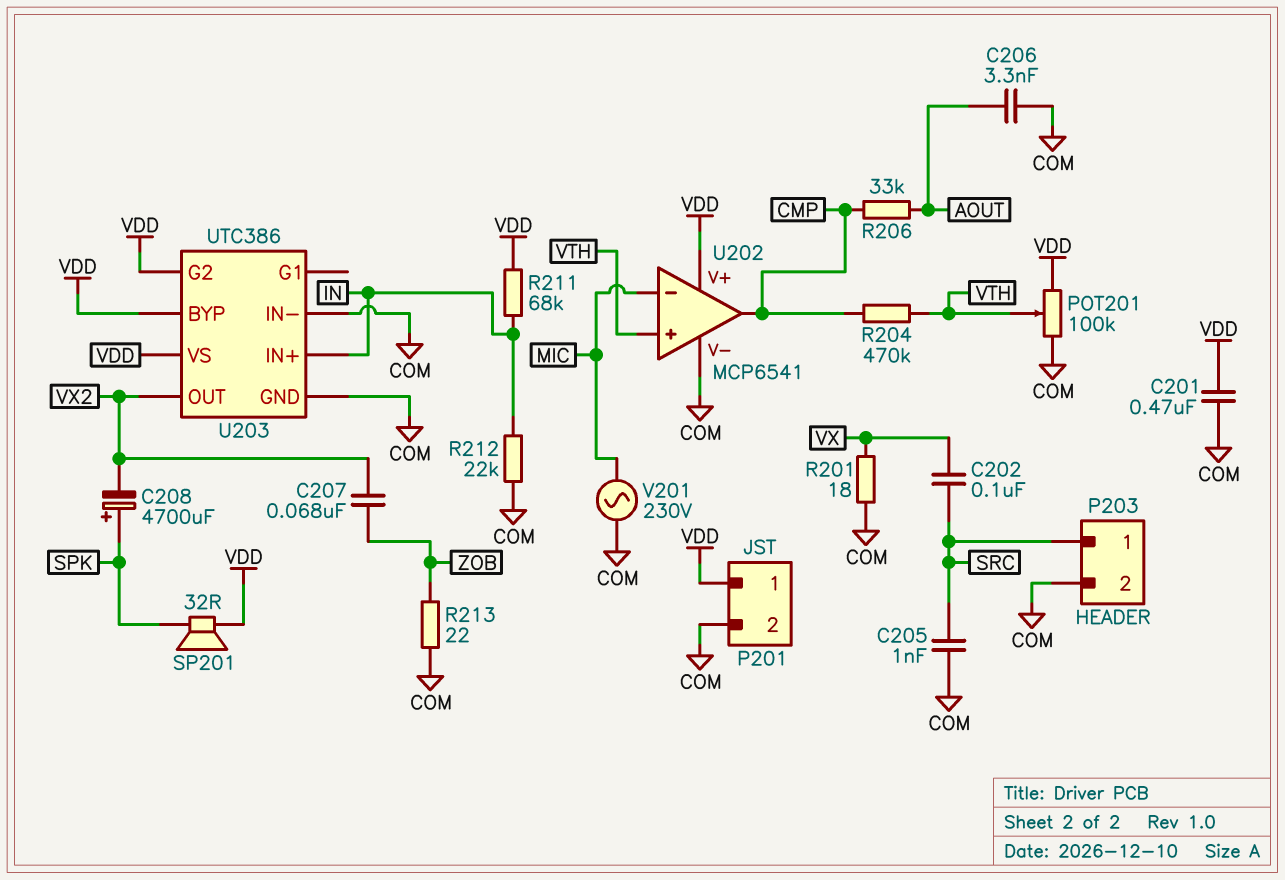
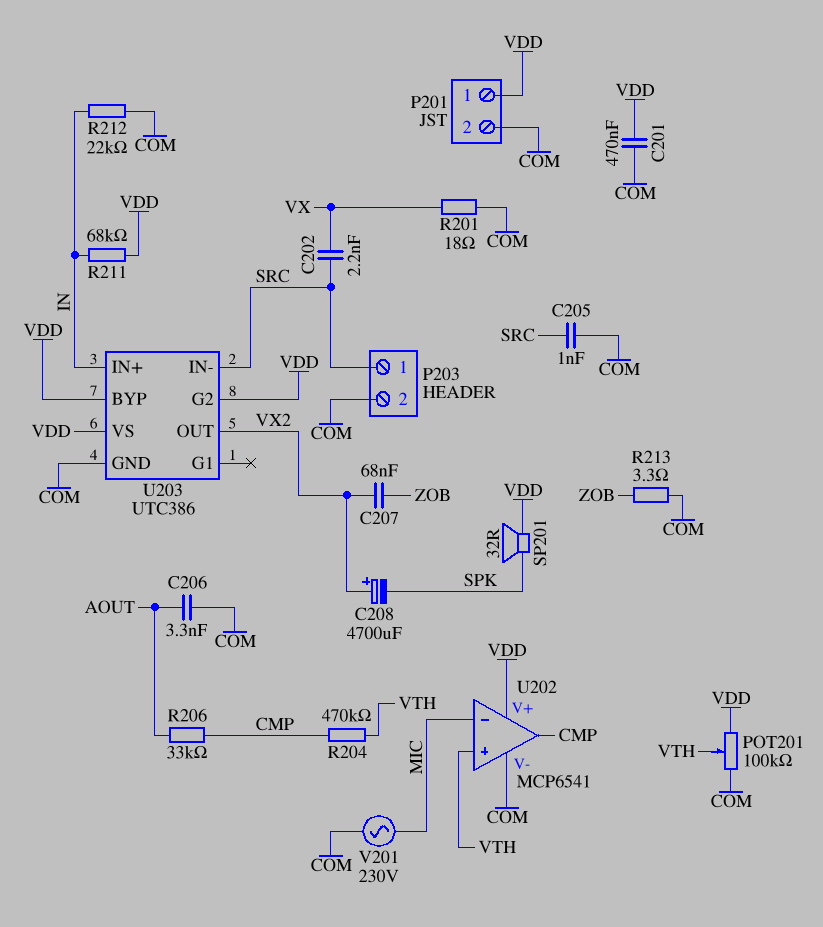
C202: 100nF (SRC, VX) -> 2.2nF (SRC, VX)
C208: 4700uF (plus SPK, minus VX2) -> 4700uF (plus VX2, minus SPK)
R213: 22 (COM, ZOB) -> 3.3 (COM, ZOB)
U203 pin IN-: COM -> SRC

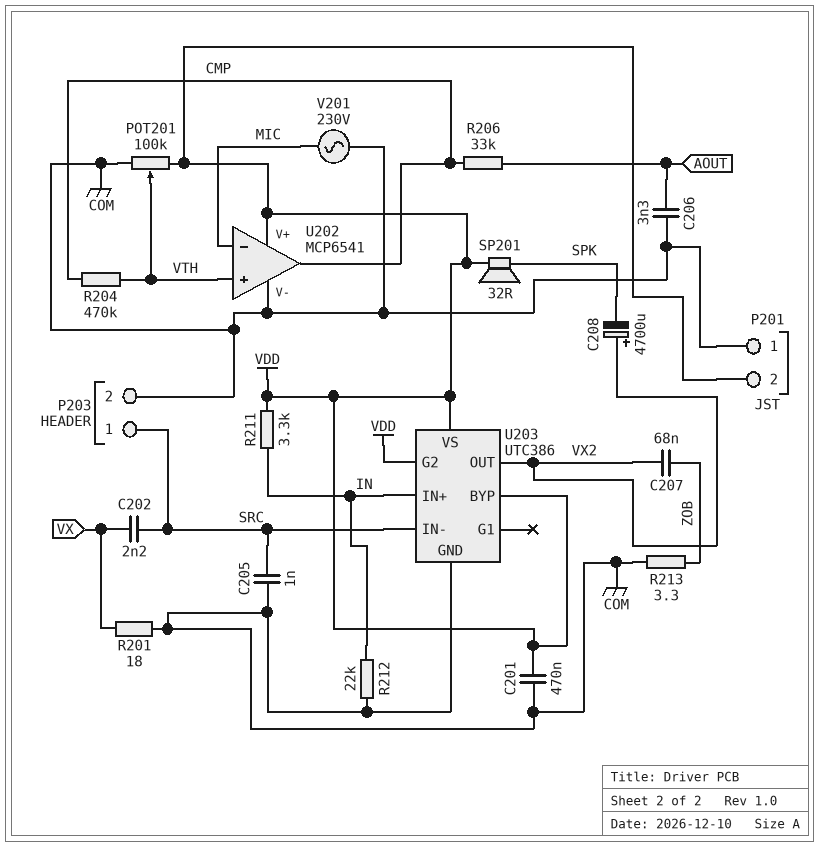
P201 pin 1: VDD -> COM
P201 pin 2: COM -> VDD
R211: 68k (IN, VDD) -> 3.3k (IN, VDD)

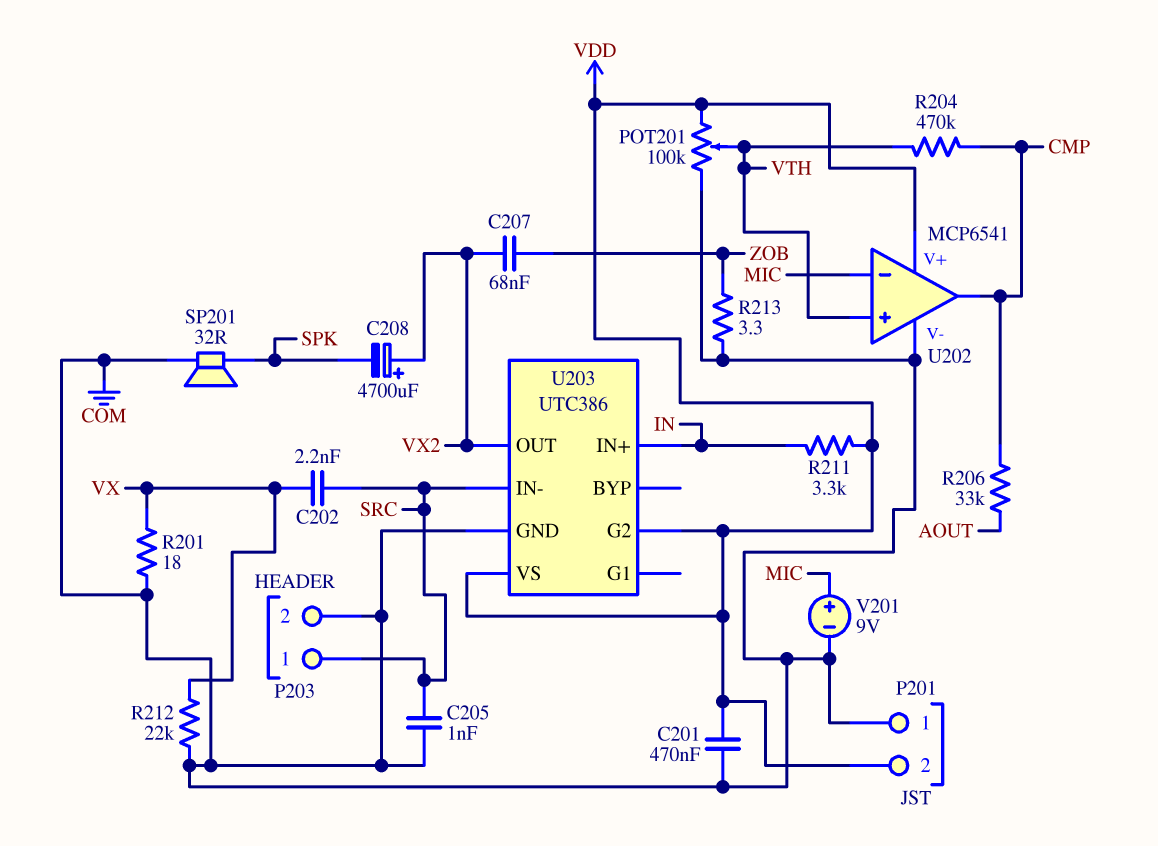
C206: 3.3nF (AOUT, COM) -> none
R212: 22k (COM, IN) -> 22k (COM, VX)
SP201: speaker 32R (SPK, VDD) -> speaker 32R (COM, SPK)
U203 pin BYP: VDD -> none
V201: AC 230V (COM, MIC) -> 9V (plus MIC, minus COM)

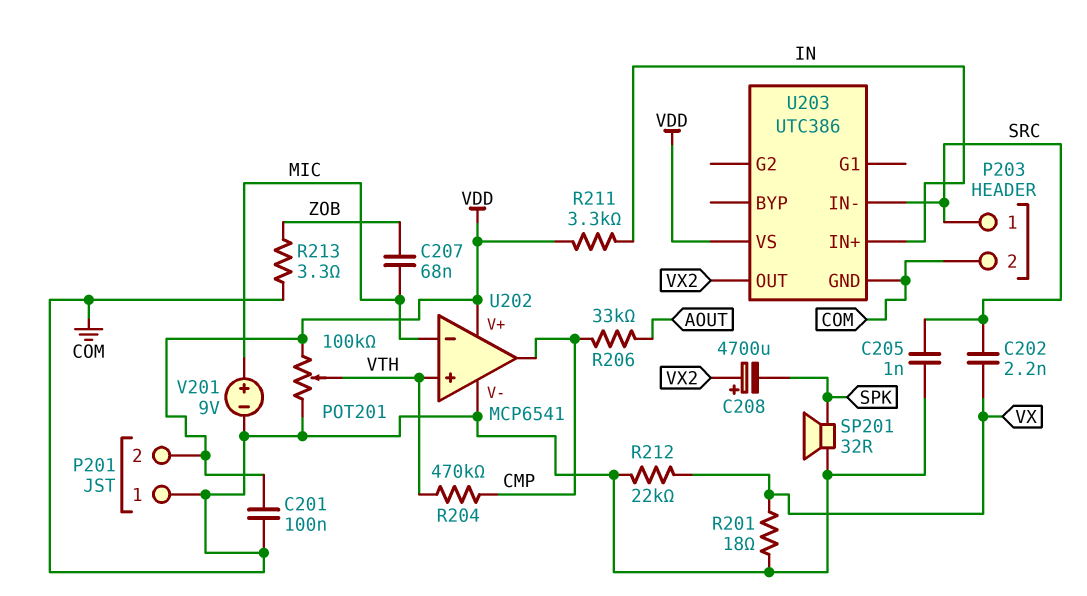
C201: 470nF (COM, VDD) -> 100nF (COM, VDD)
C207: 68nF (VX2, ZOB) -> 68nF (MIC, ZOB)
U203 pin G2: VDD -> none

